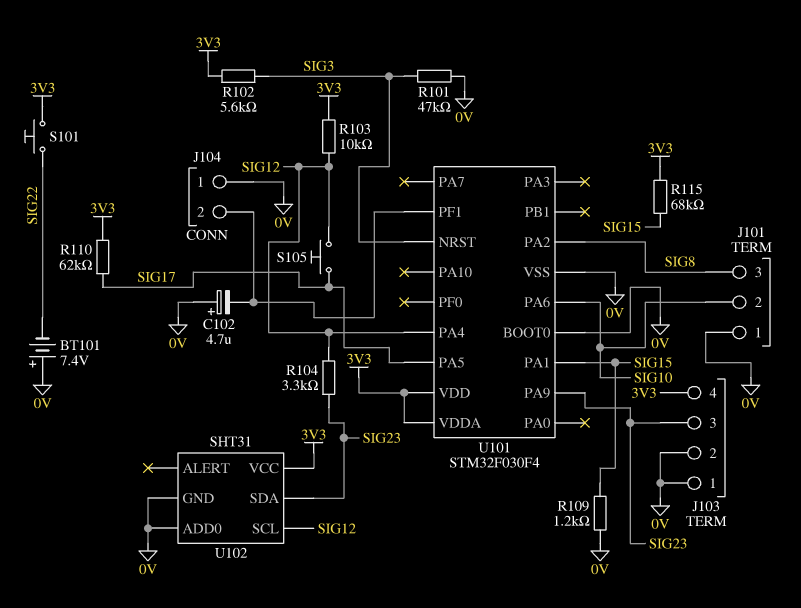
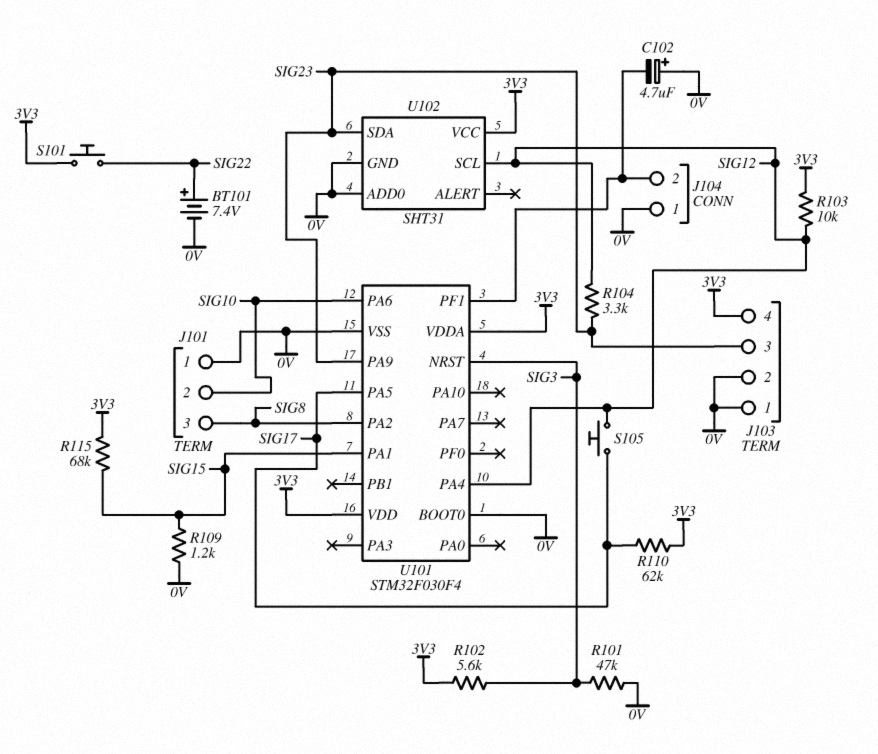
BT101: 7.4V (plus 0V, minus SIG22) -> 7.4V (plus SIG22, minus 0V)

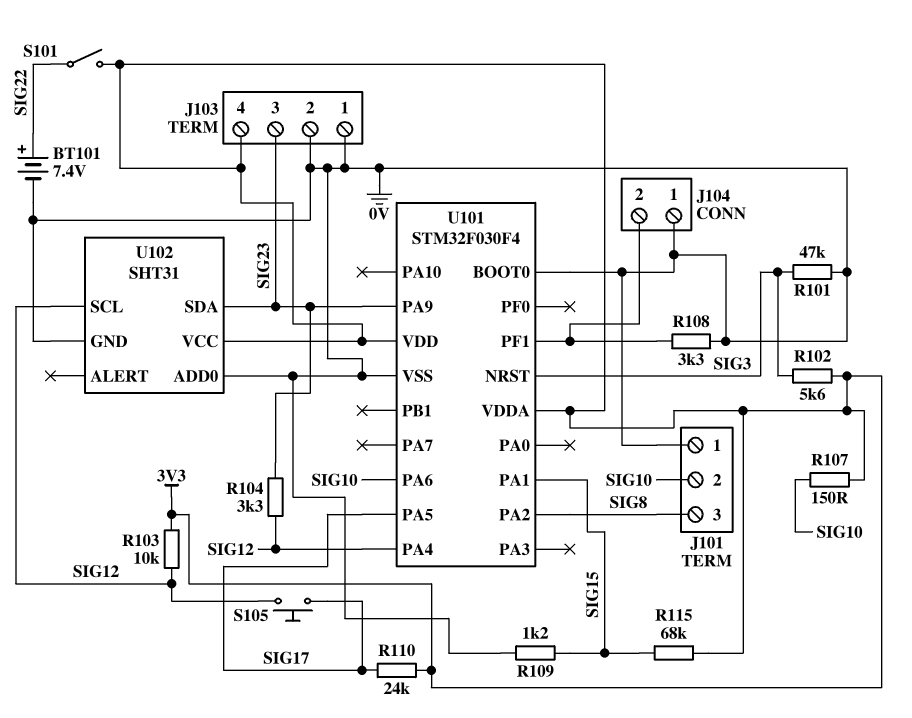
C102: 4.7uF (plus 0V, minus J104/2) -> none
R107: none -> 150 (3V3, SIG10)
R108: none -> 3.3k (0V, J104/2)
R110: 62k (3V3, SIG17) -> 24k (3V3, SIG17)
S101: button (3V3, SIG22) -> switch (3V3, SIG22)

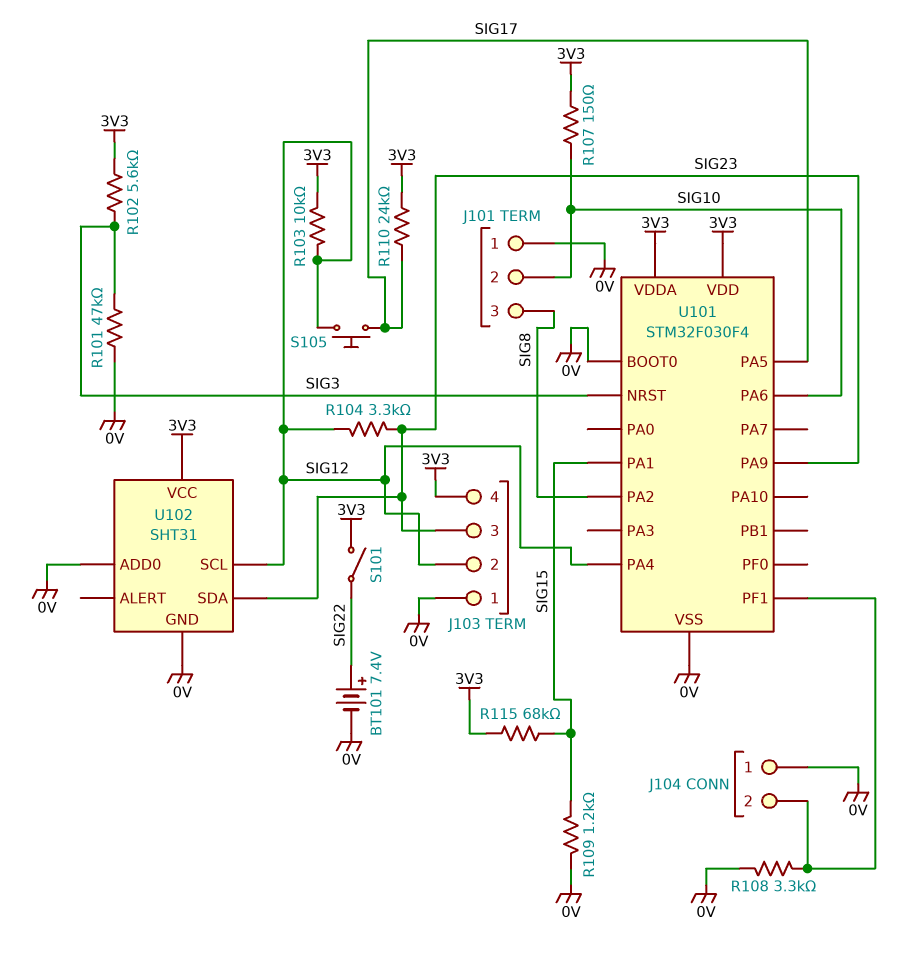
J103 pin 2: 0V -> SIG12

